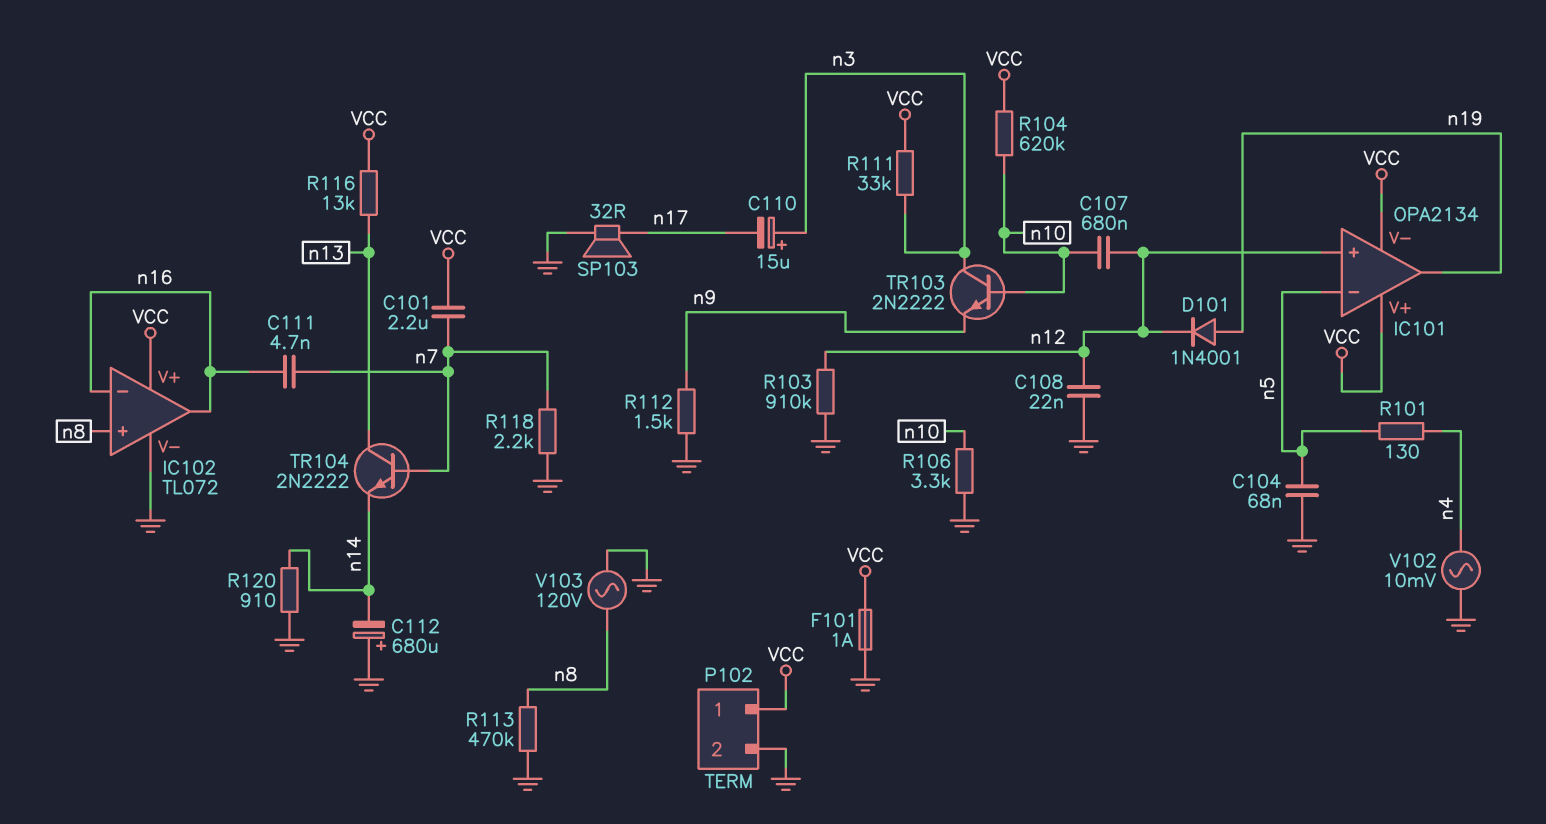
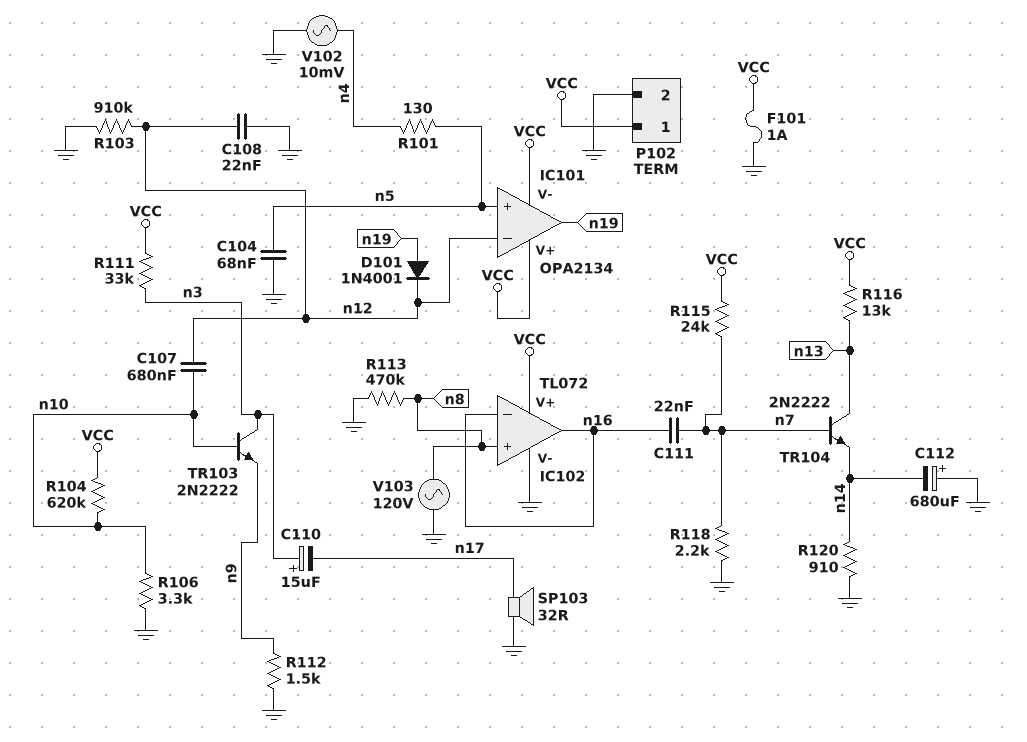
C101: 2.2uF (VCC, n7) -> none
C111: 4.7nF (n7, n16) -> 22nF (n7, n16)
IC101 pin in+: n12 -> n5
IC101 pin in-: n5 -> n12
R115: none -> 24k (VCC, n7)

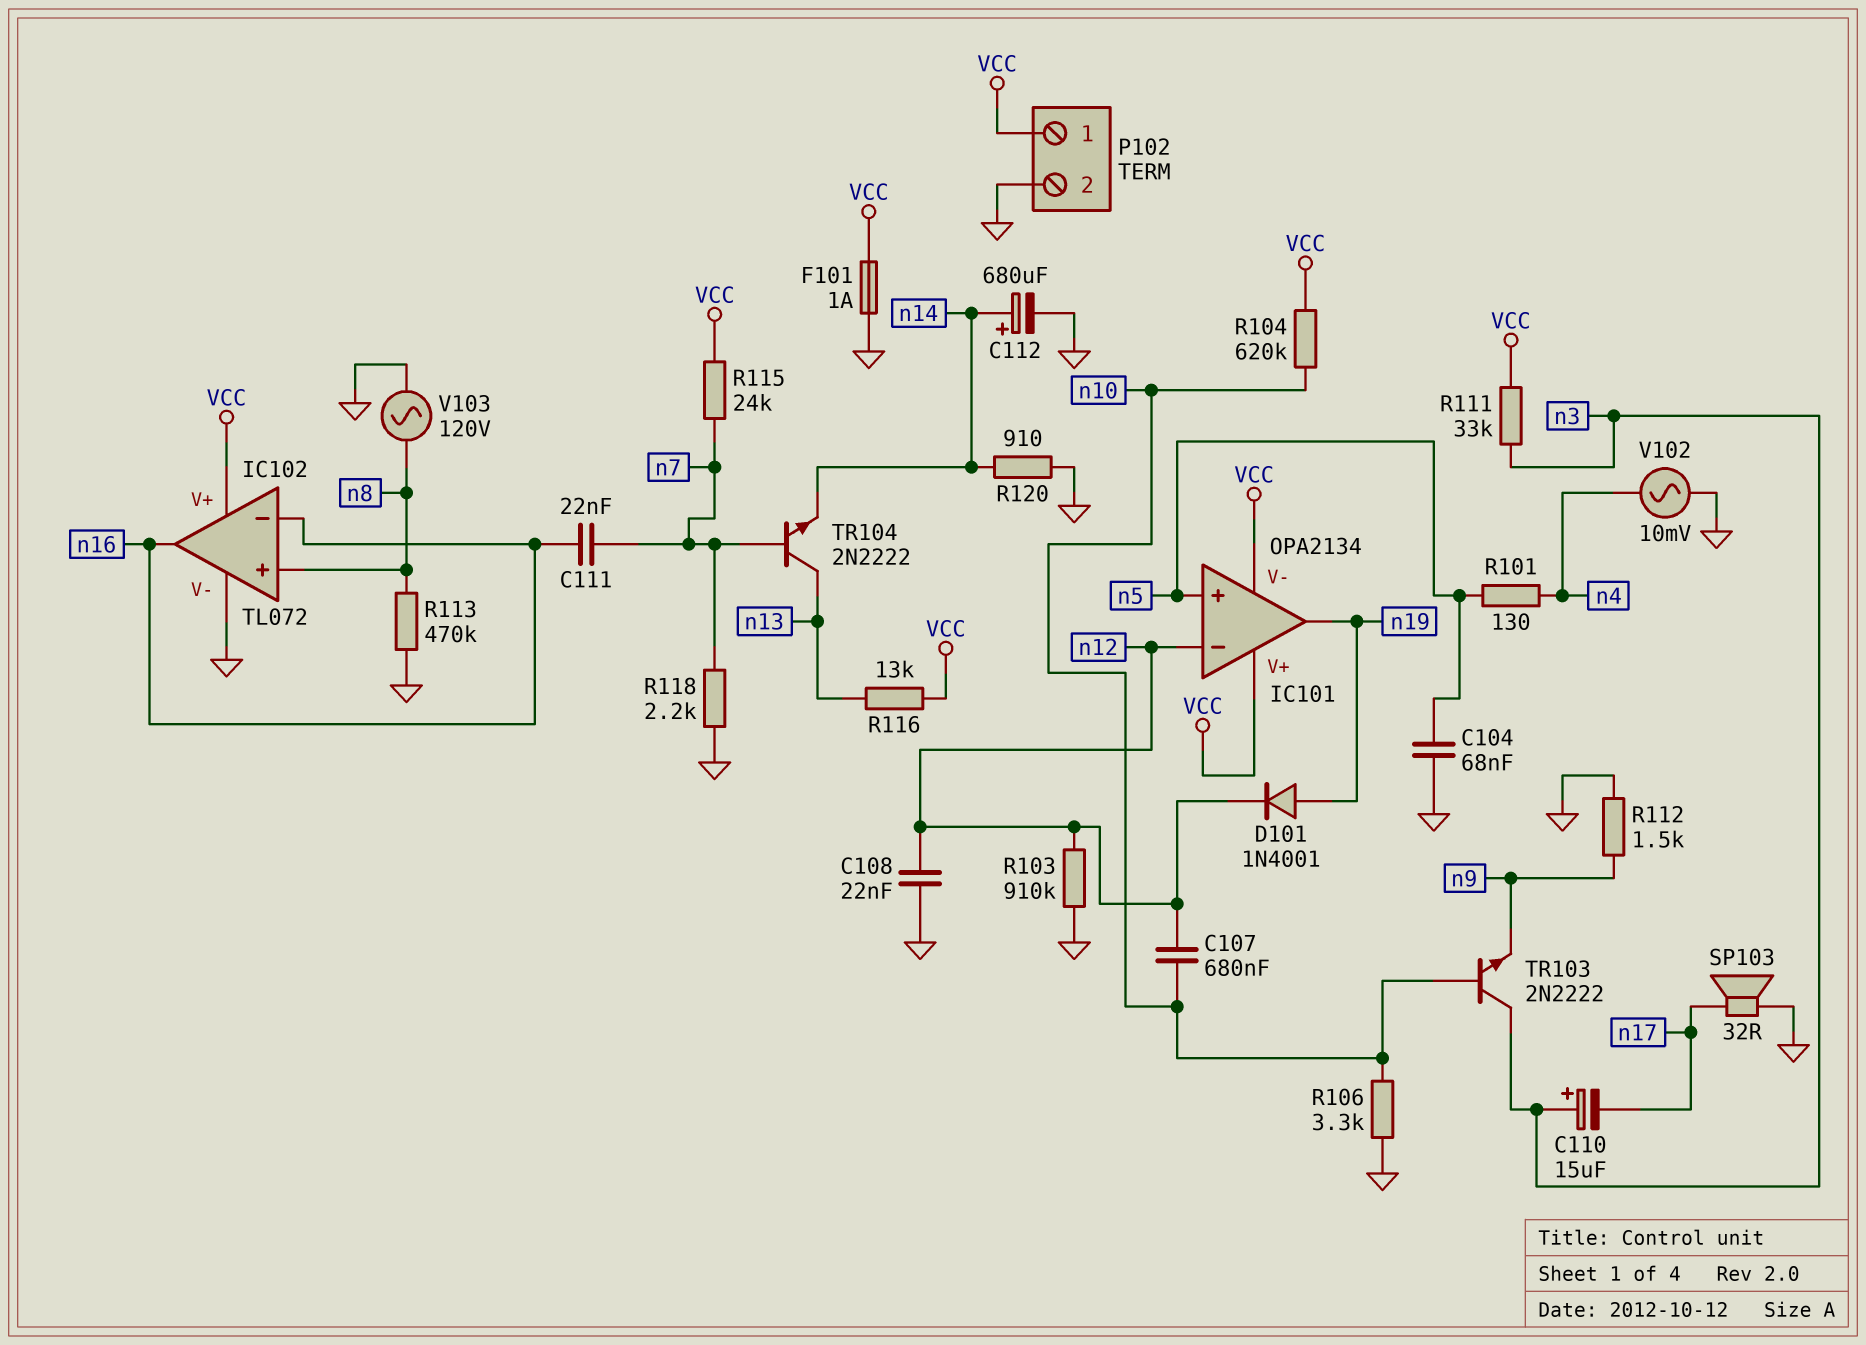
C112: 680uF (plus GND, minus n14) -> 680uF (plus n14, minus GND)

